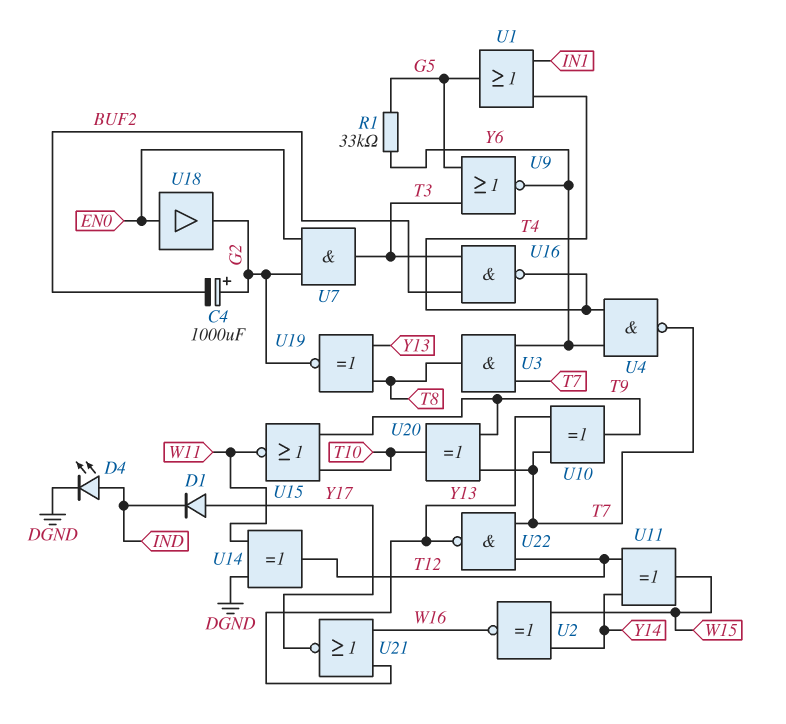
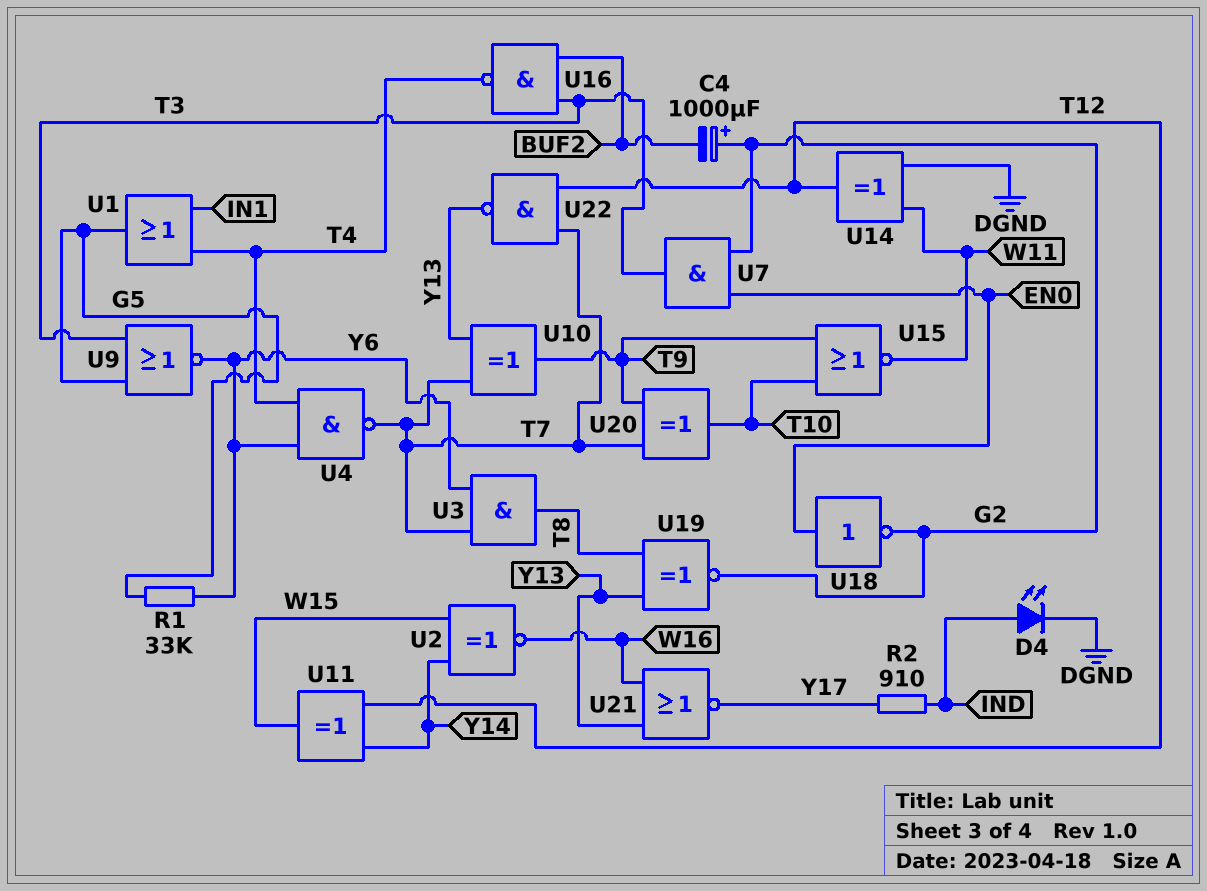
D1: diode (A Y17, K IND) -> none
R2: none -> 910 (IND, Y17)
U18: buffer (in EN0, out G2) -> NOT (in EN0, out G2)

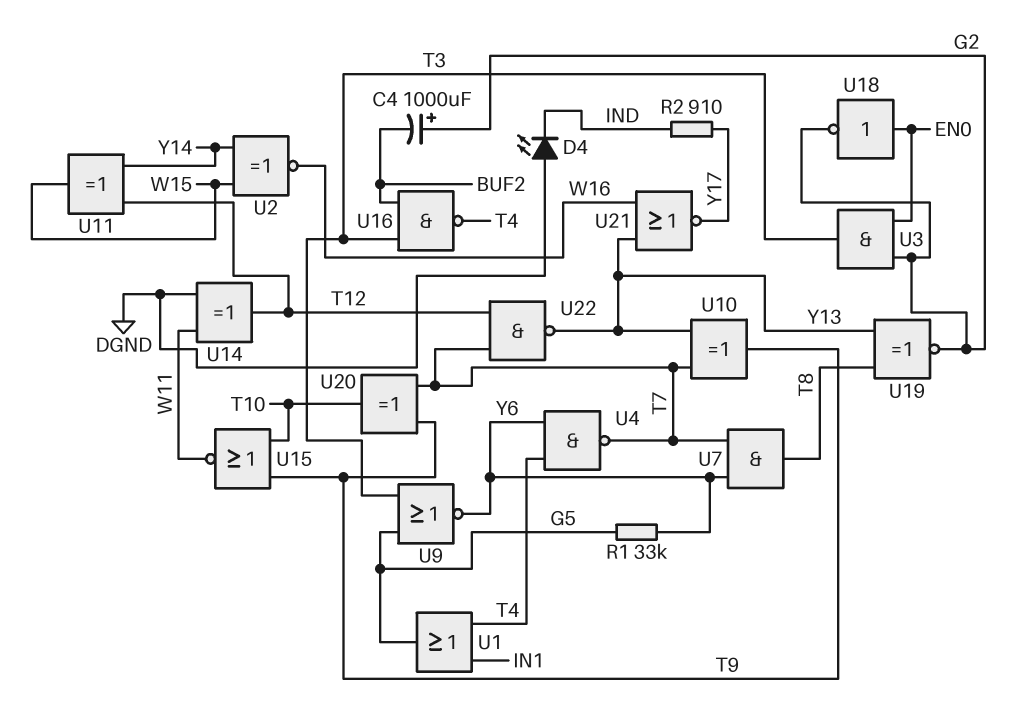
D4: LED (A IND, K DGND) -> LED (A DGND, K IND)
U3: AND (in T7, in Y6, out T8) -> AND (in EN0, in G2, out T3)
U7: AND (in EN0, in G2, out T3) -> AND (in T7, in Y6, out T8)

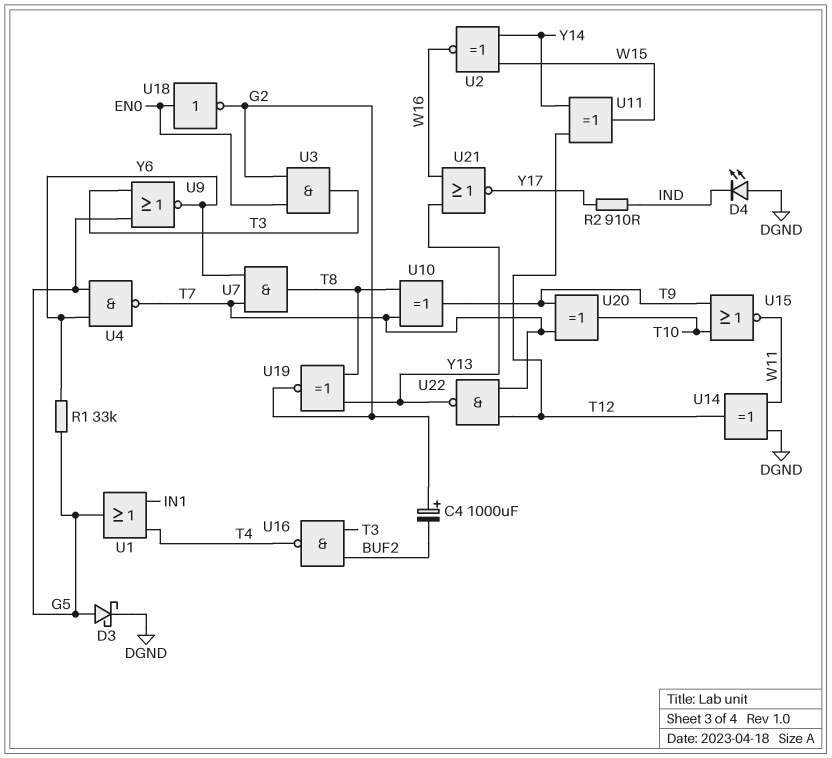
D3: none -> schottky (A G5, K DGND)
U4: NAND (in T4, in Y6, out T7) -> NAND (in G5, in Y6, out T7)
U10: XOR (in T7, in Y13, out T9) -> XOR (in T7, in T8, out T9)

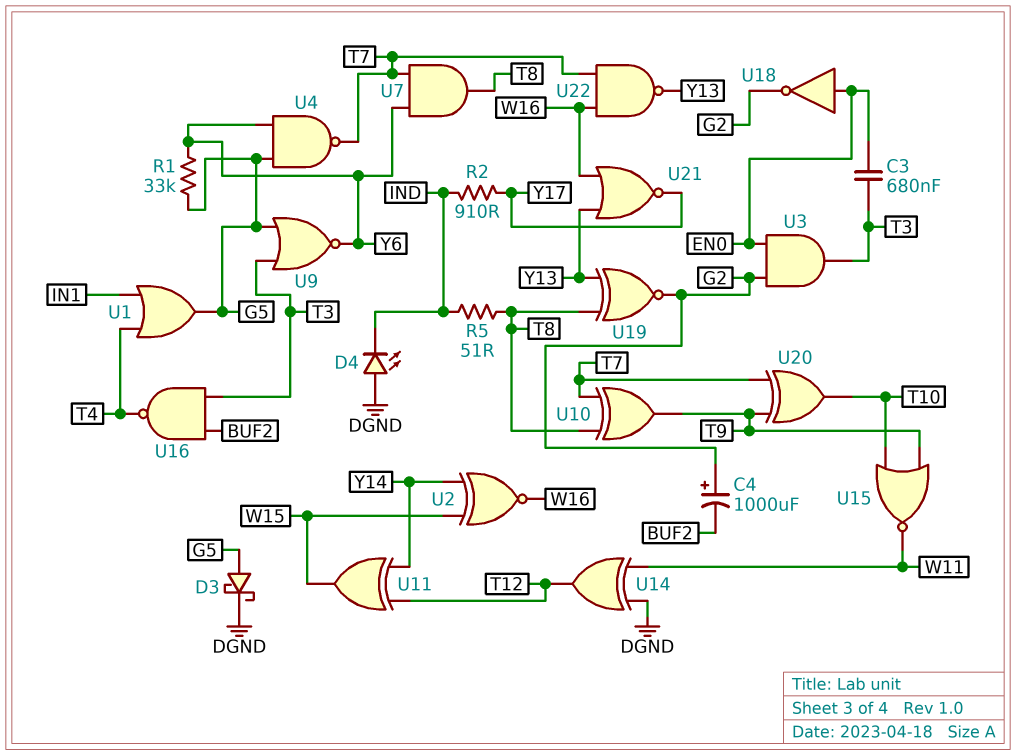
C3: none -> 680nF (EN0, T3)
R5: none -> 51 (IND, T8)
U22: NAND (in T7, in T12, out Y13) -> NAND (in T7, in W16, out Y13)

